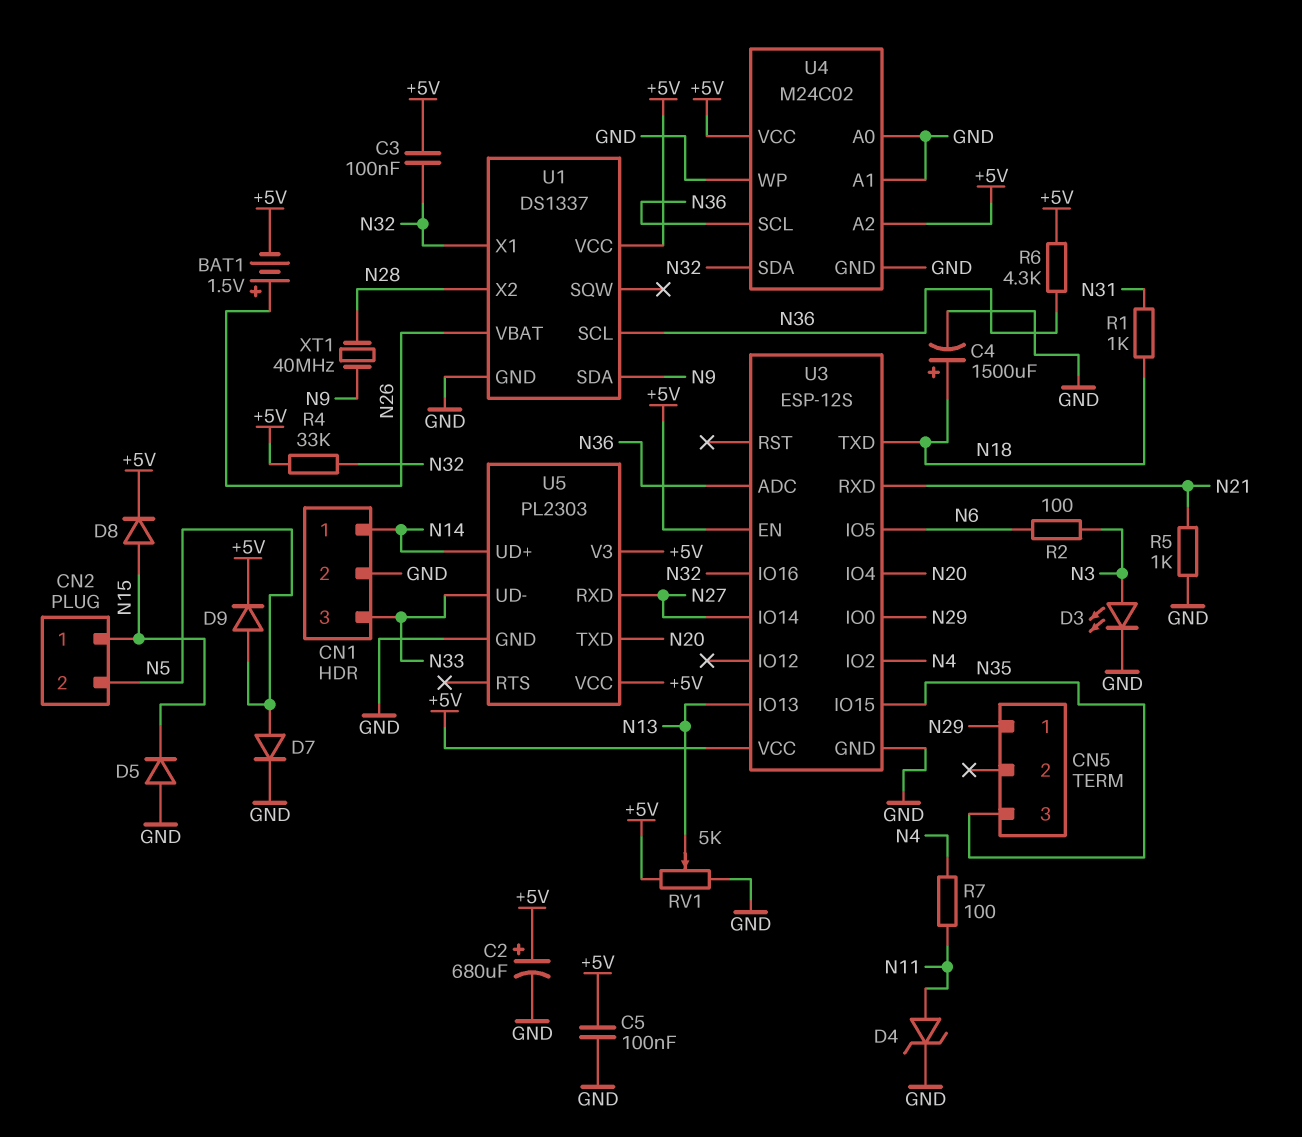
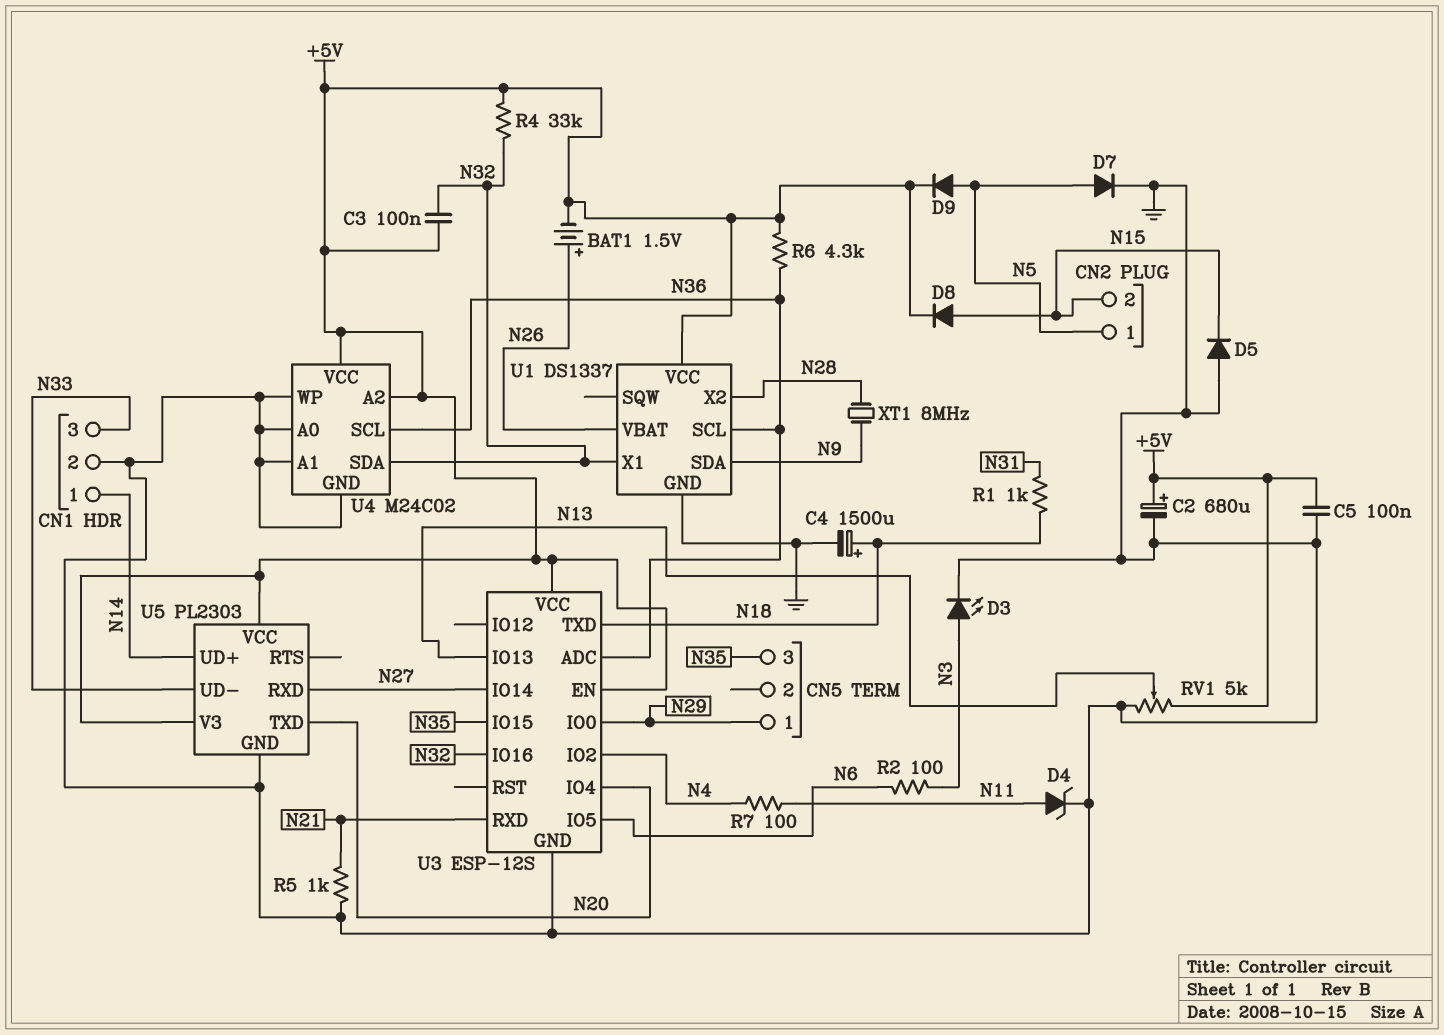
CN2 pin 1: N15 -> N5
CN2 pin 2: N5 -> N15
XT1: 40MHz (N9, N28) -> 8MHz (N9, N28)

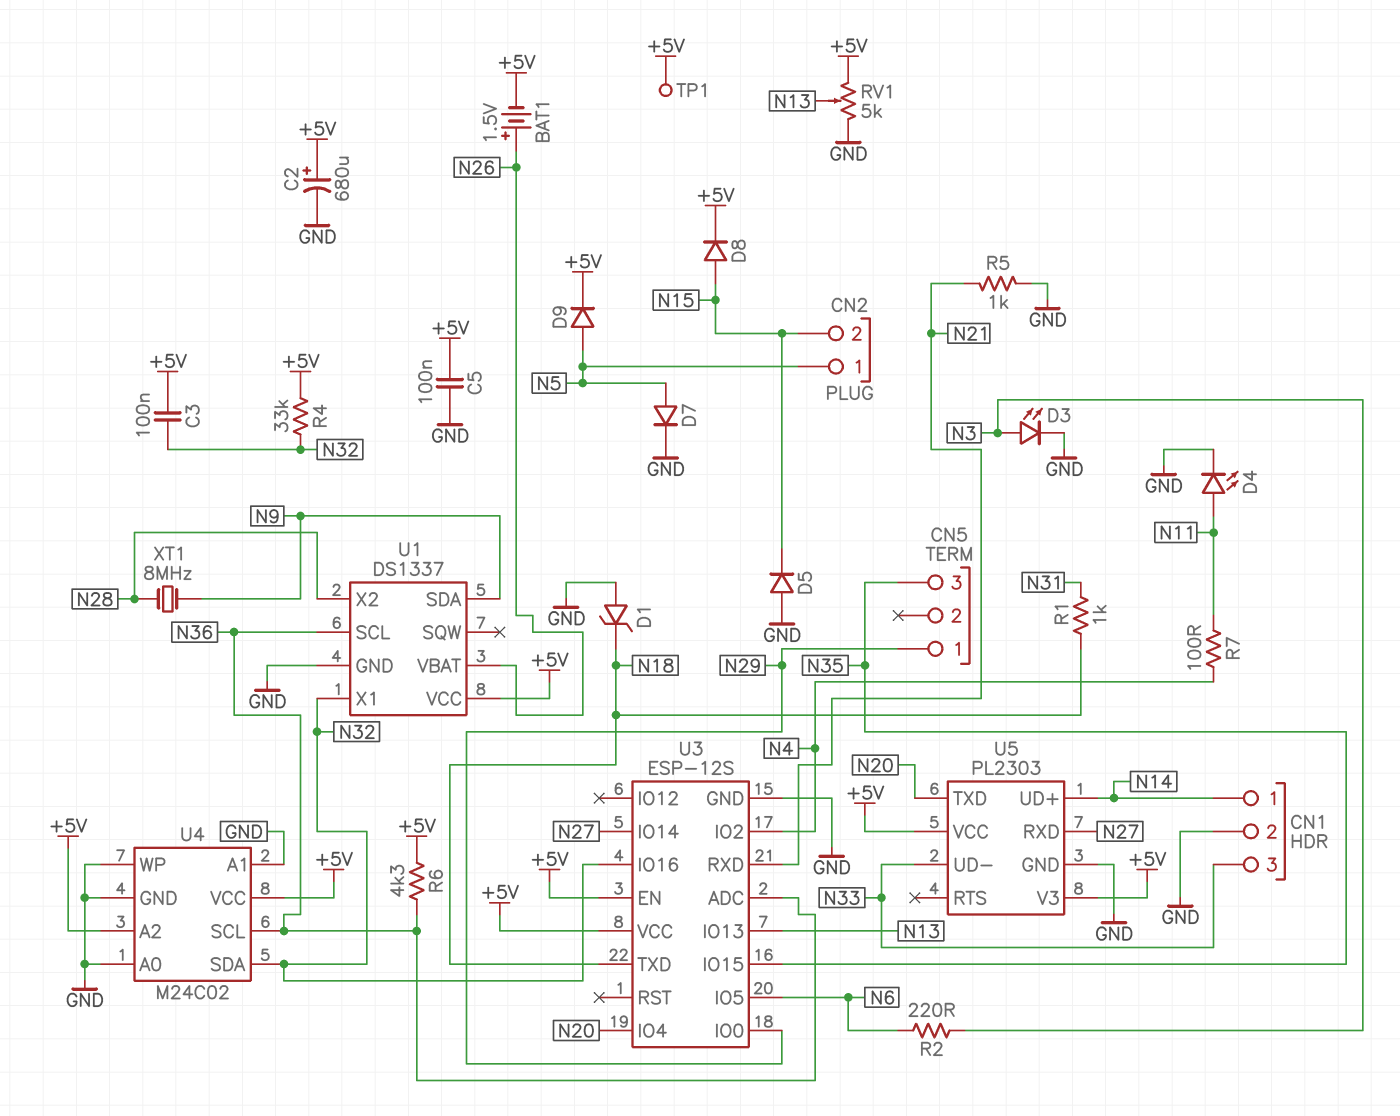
C4: 1500uF (plus N18, minus GND) -> none
D1: none -> zener (A GND, K N18)
D4: zener (A N11, K GND) -> LED (A N11, K GND)
R2: 100 (N3, N6) -> 220 (N3, N6)
TP1: none -> test point (+5V)

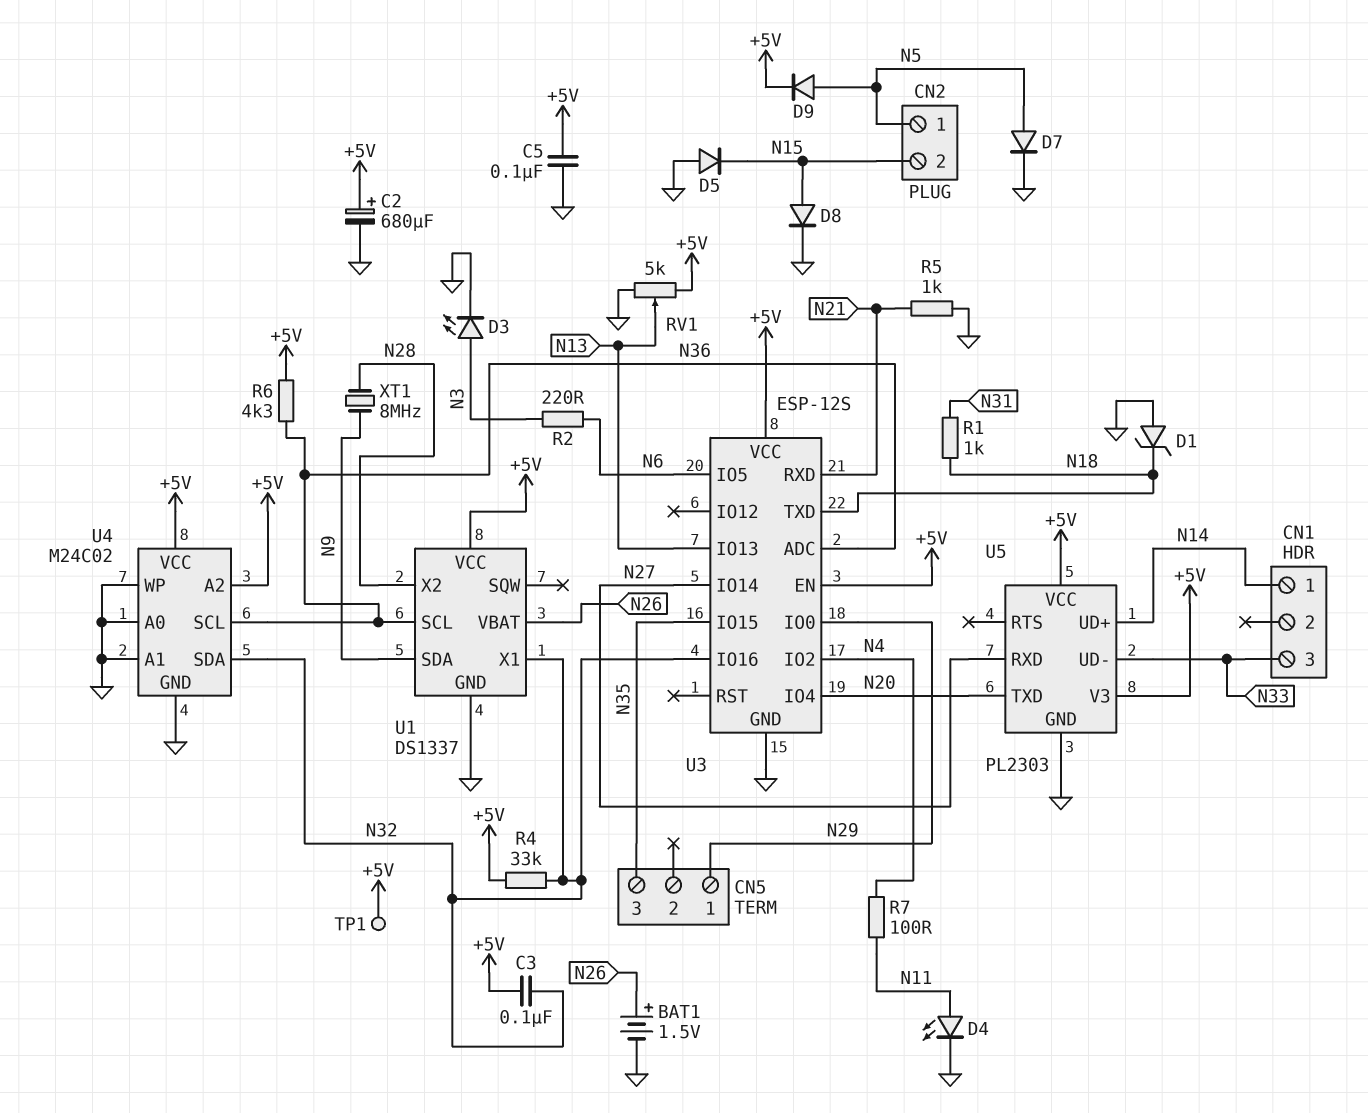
BAT1: 1.5V (plus N26, minus +5V) -> 1.5V (plus N26, minus GND)
CN1 pin 2: GND -> none
D8: diode (A N15, K +5V) -> diode (A N15, K GND)

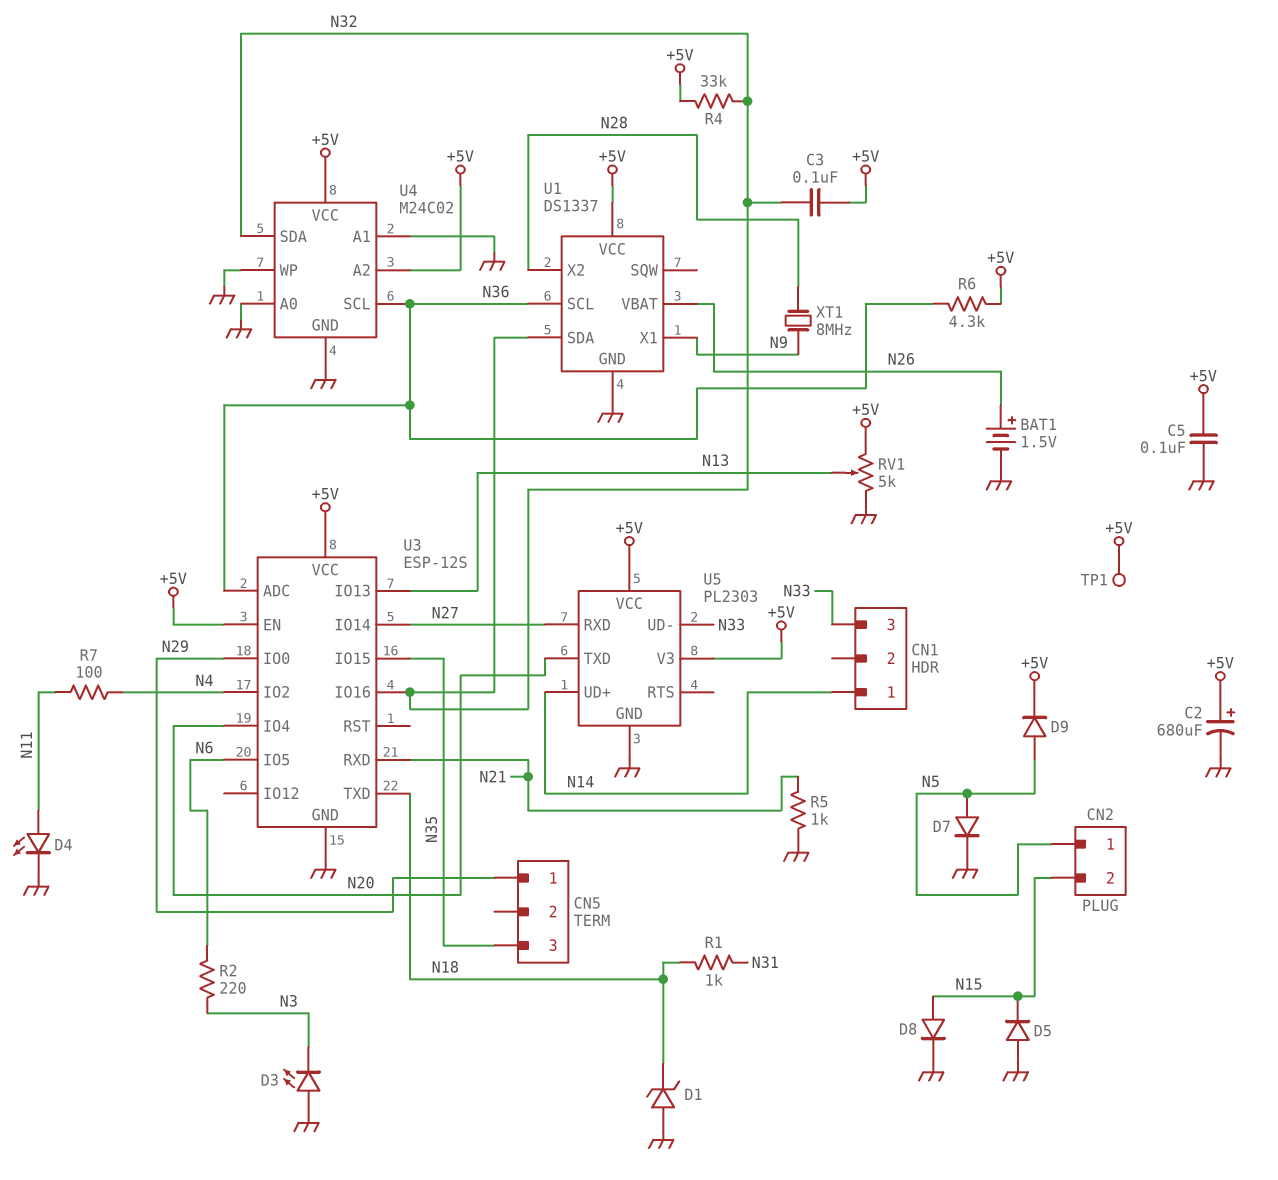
D3: LED (A N3, K GND) -> LED (A GND, K N3)
U1 pin SDA: N9 -> N32
U1 pin X1: N32 -> N9

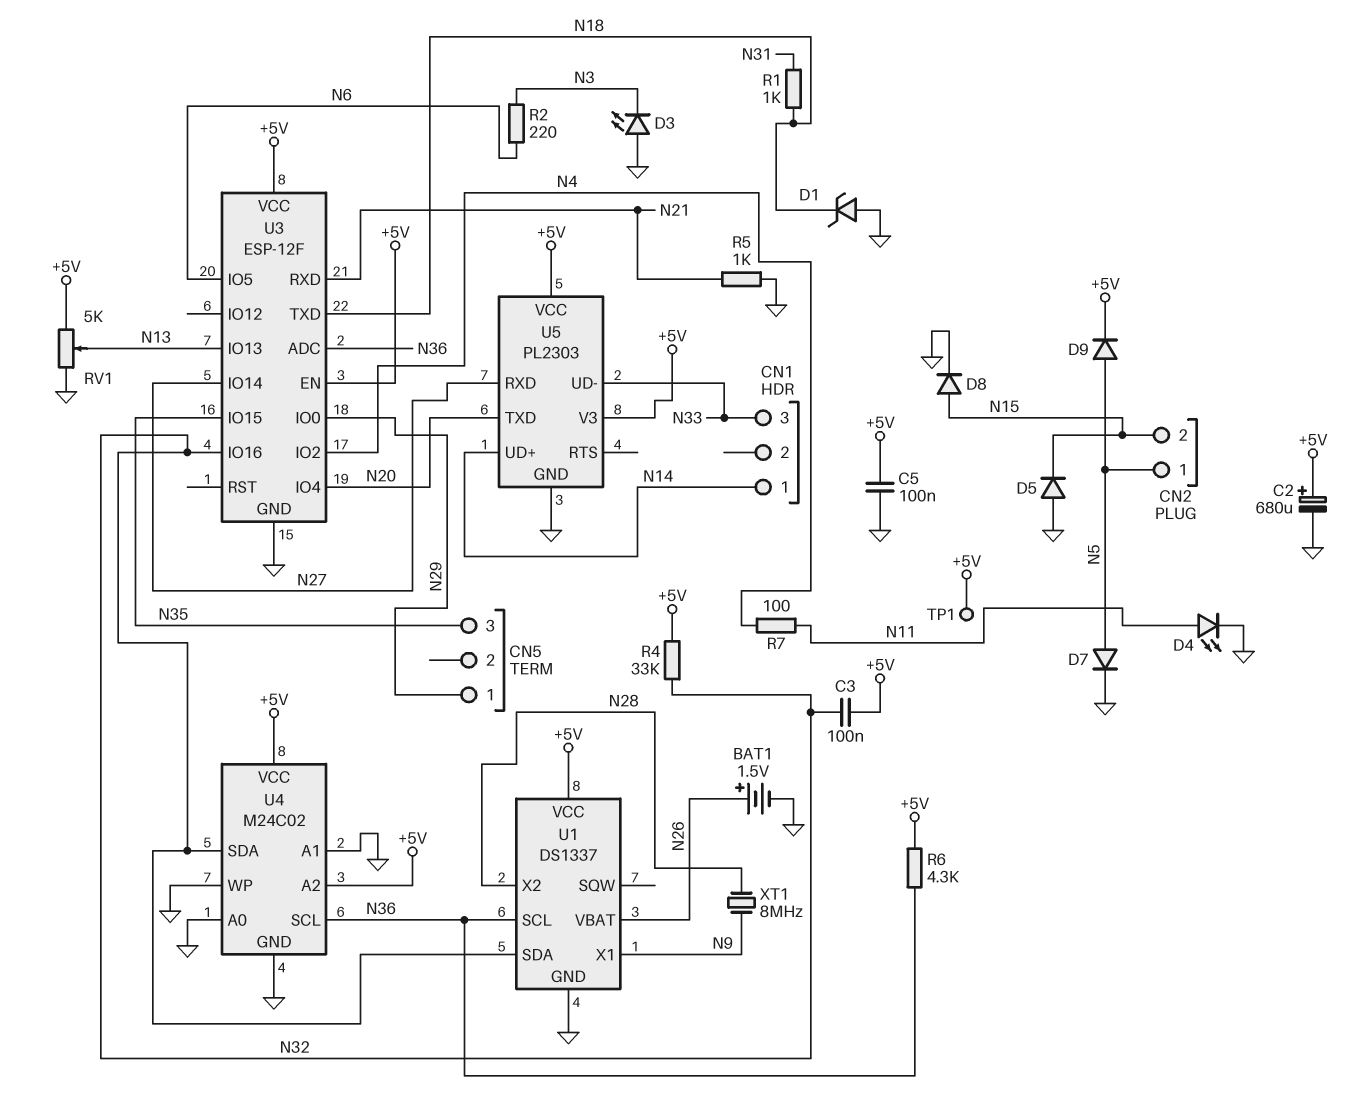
U3: ESP-12S -> ESP-12F

